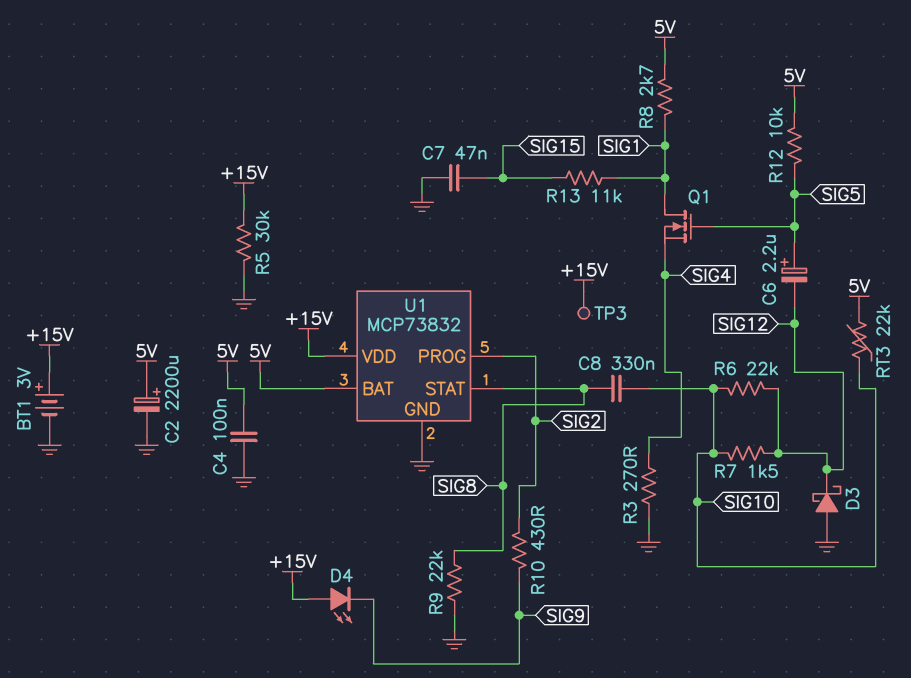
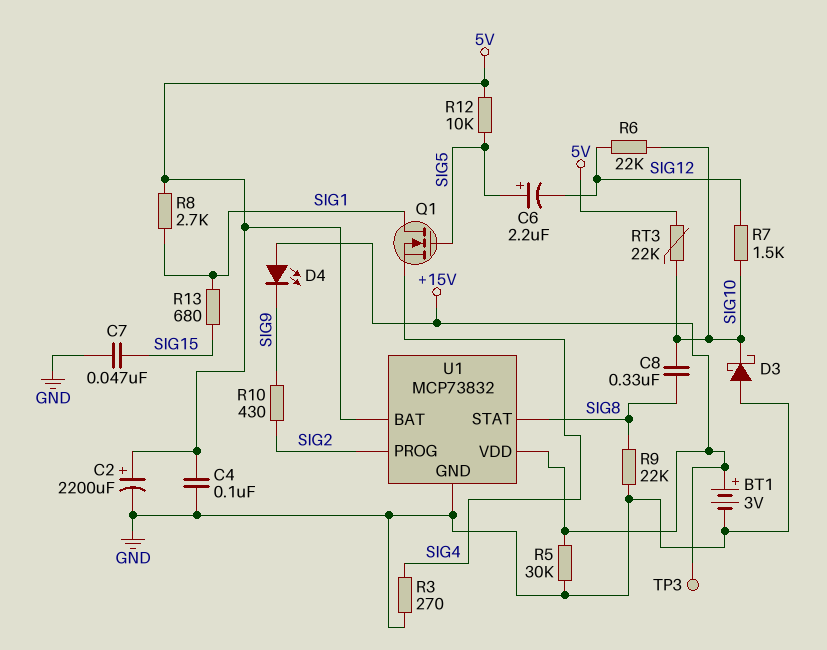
D3: schottky (A GND, K SIG12) -> schottky (A GND, K SIG10)
R13: 11k (SIG1, SIG15) -> 680 (SIG1, SIG15)

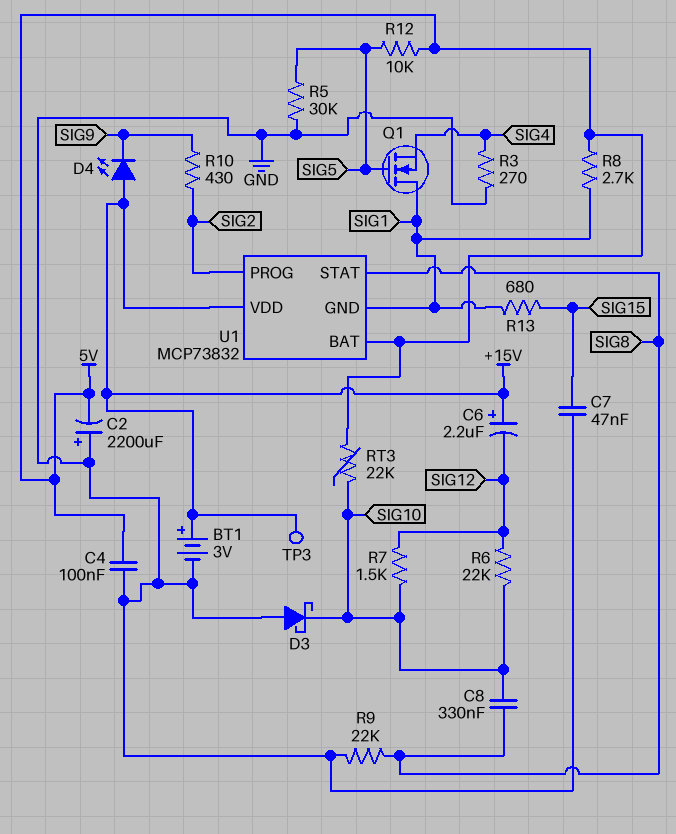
C2: 2200uF (plus 5V, minus GND) -> 2200uF (plus GND, minus 5V)
C6: 2.2uF (plus SIG5, minus SIG12) -> 2.2uF (plus +15V, minus SIG12)
R5: 30k (+15V, GND) -> 30k (GND, SIG5)
U1 pin GND: GND -> SIG1

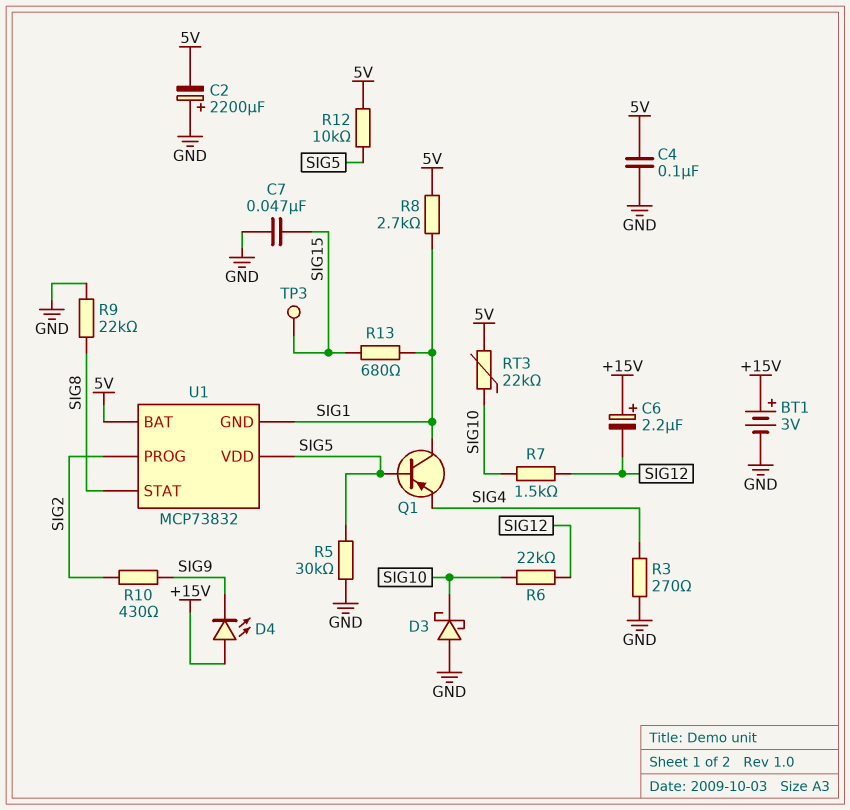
C8: 330nF (SIG8, SIG10) -> none
Q1: NMOS (G SIG5, D SIG1, S SIG4) -> PNP (B SIG5, C SIG1, E SIG4)
TP3: test point (+15V) -> test point (SIG15)
U1 pin VDD: +15V -> SIG5

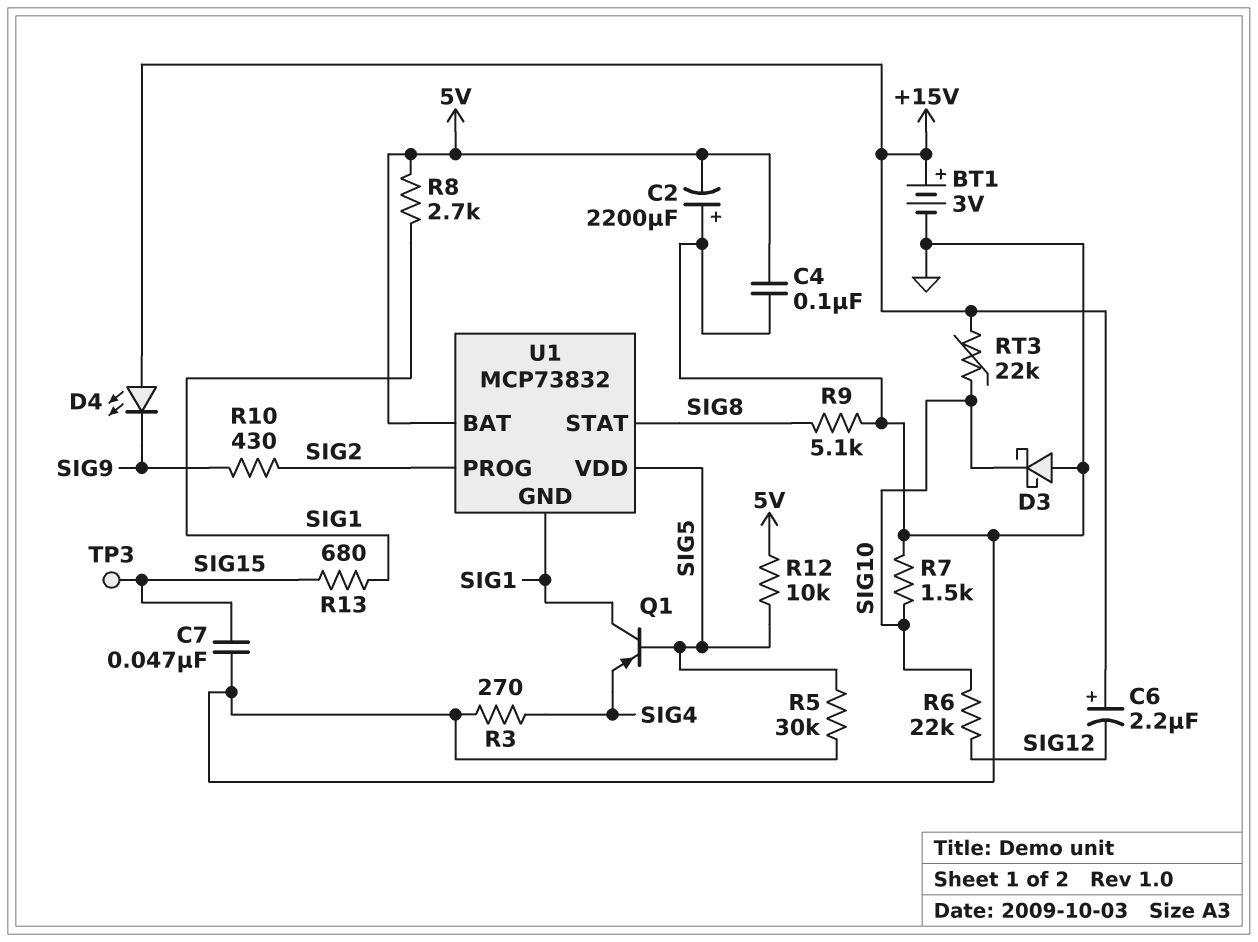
R7: 1.5k (SIG10, SIG12) -> 1.5k (GND, SIG10)
R9: 22k (GND, SIG8) -> 5.1k (GND, SIG8)
RT3: 22k (5V, SIG10) -> 22k (+15V, SIG10)

